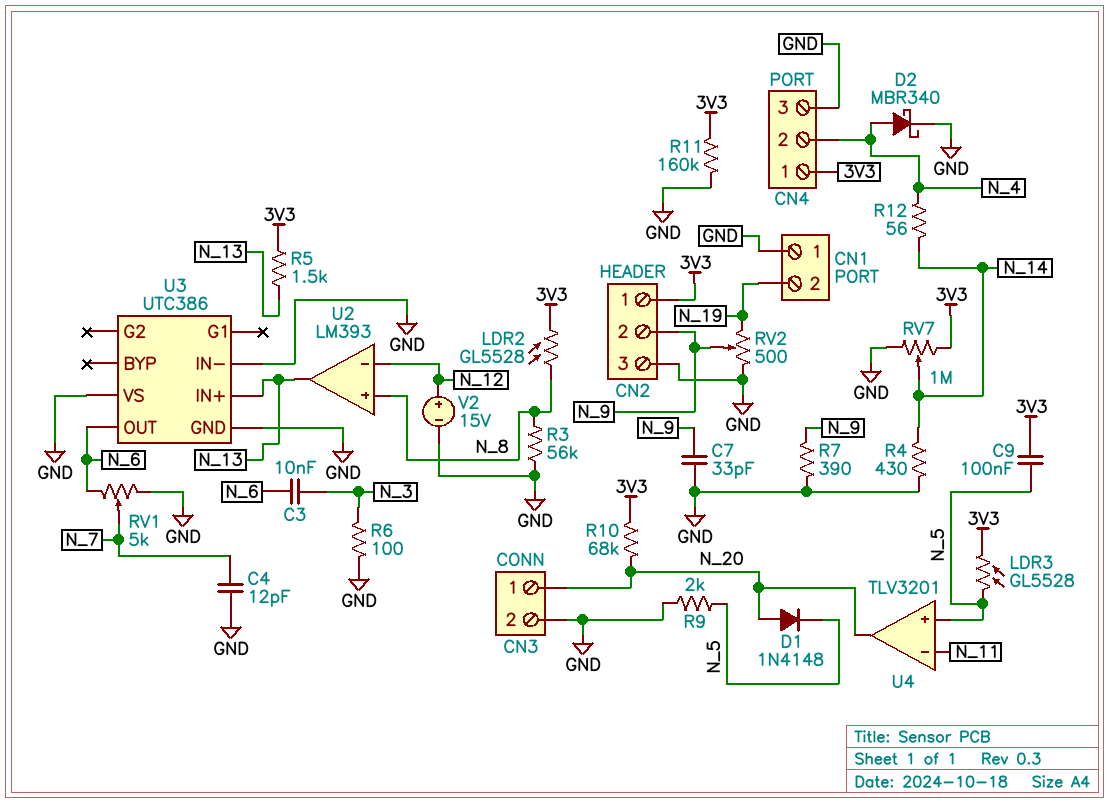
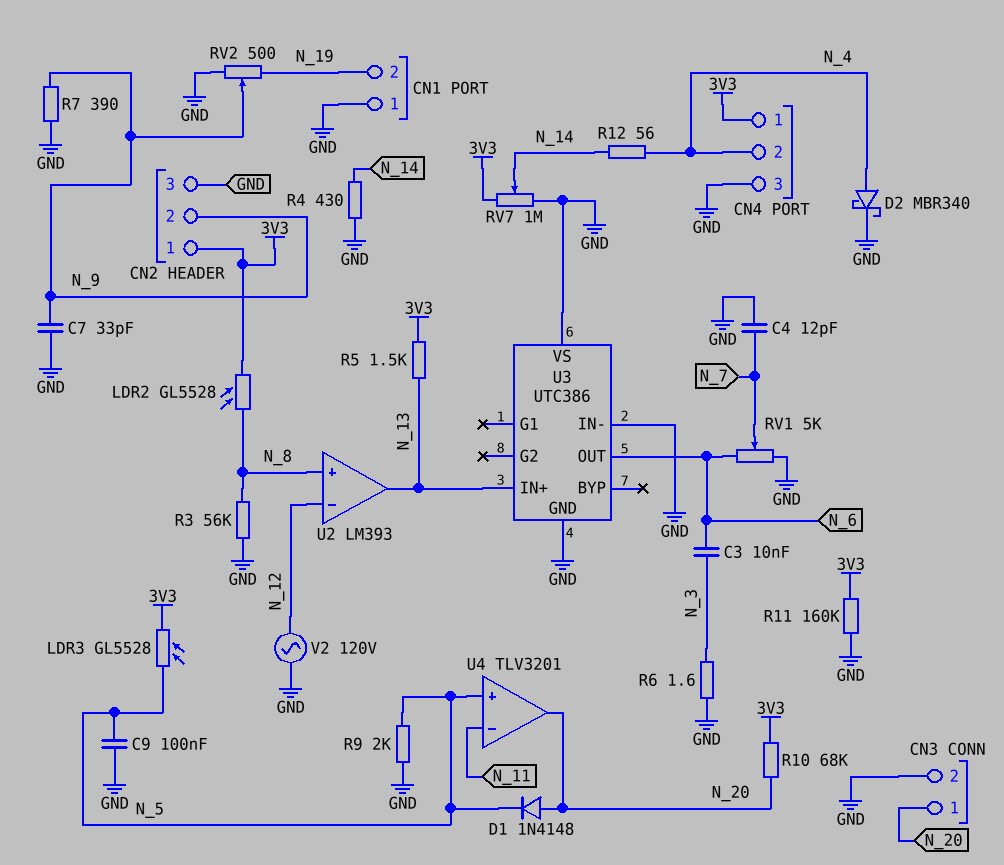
C9: 100nF (3V3, N_5) -> 100nF (GND, N_5)
R6: 100 (GND, N_3) -> 1.6 (GND, N_3)
V2: 15V (plus N_12, minus GND) -> AC 120V (GND, N_12)

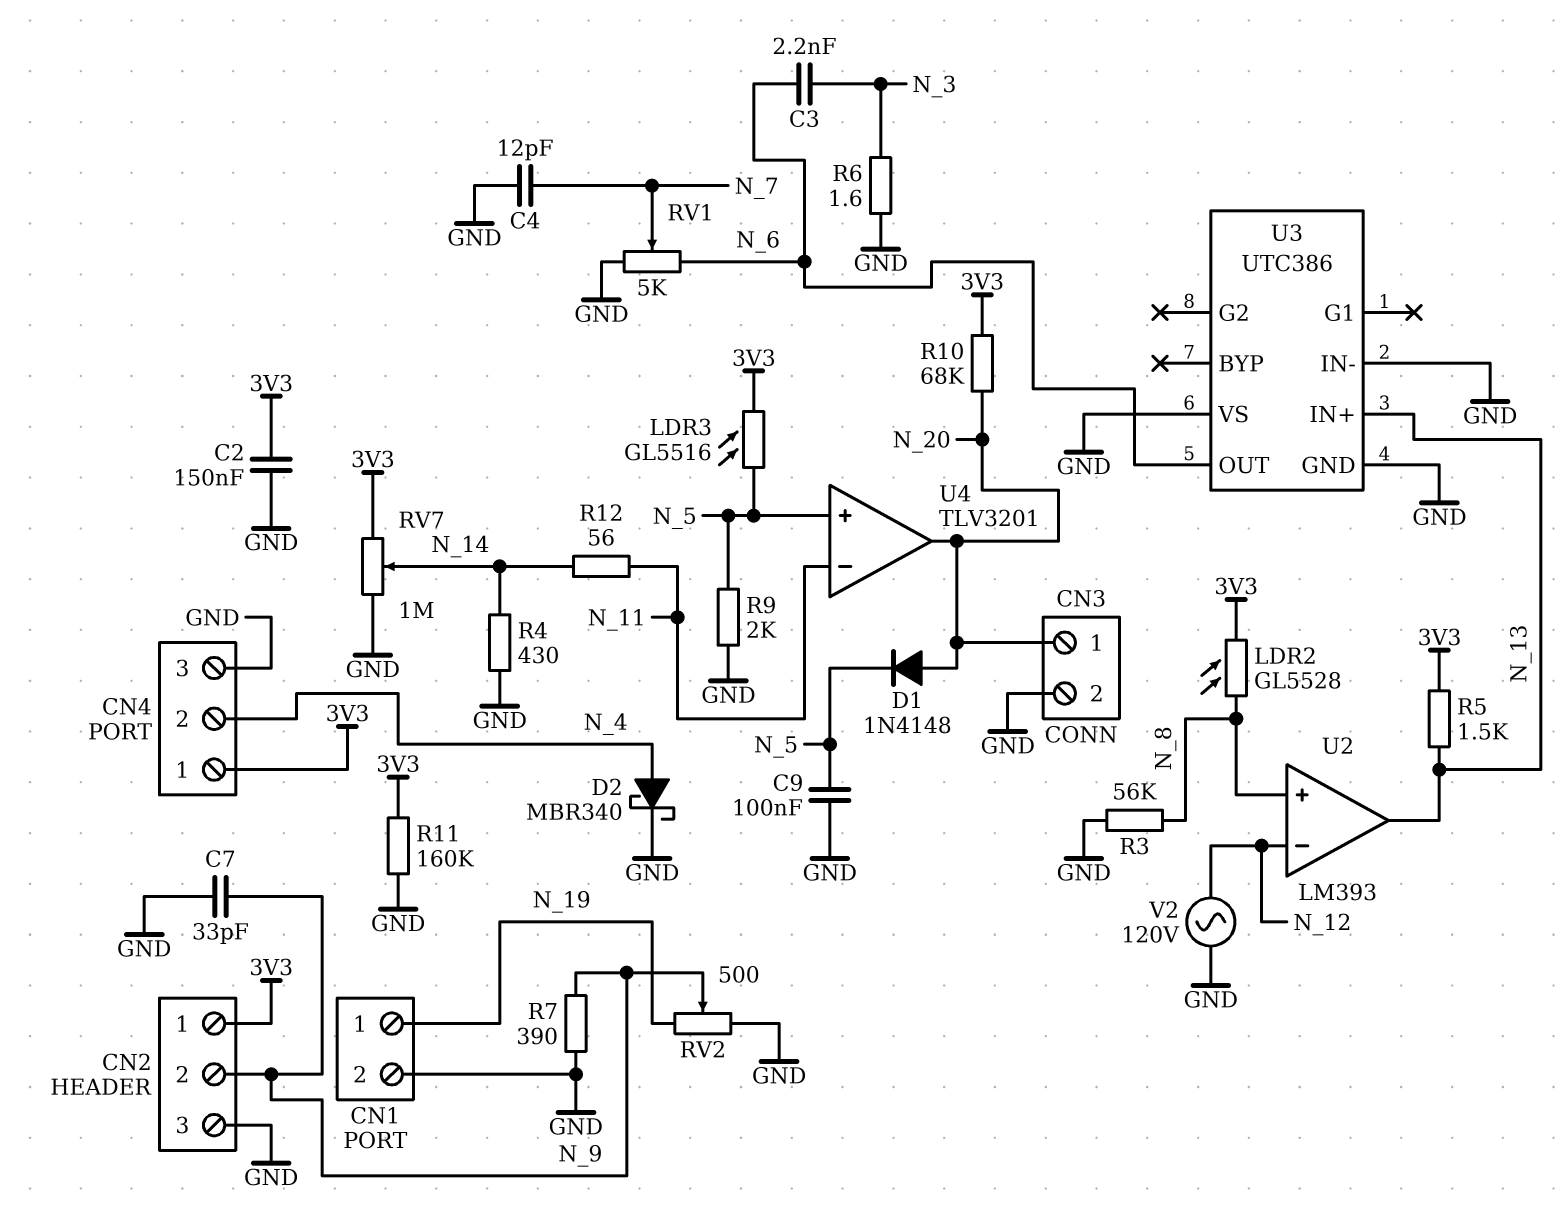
C2: none -> 150nF (3V3, GND)
C3: 10nF (N_3, N_6) -> 2.2nF (N_3, N_6)
CN1 pin 1: GND -> N_19
CN1 pin 2: N_19 -> GND
LDR3: GL5528 (3V3, N_5) -> GL5516 (3V3, N_5)
R12: 56 (N_4, N_14) -> 56 (N_11, N_14)

